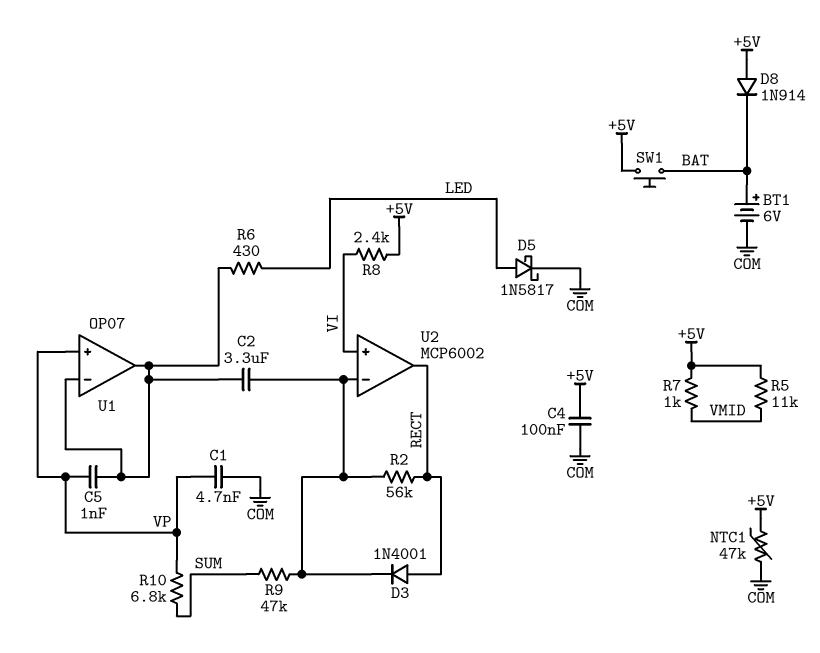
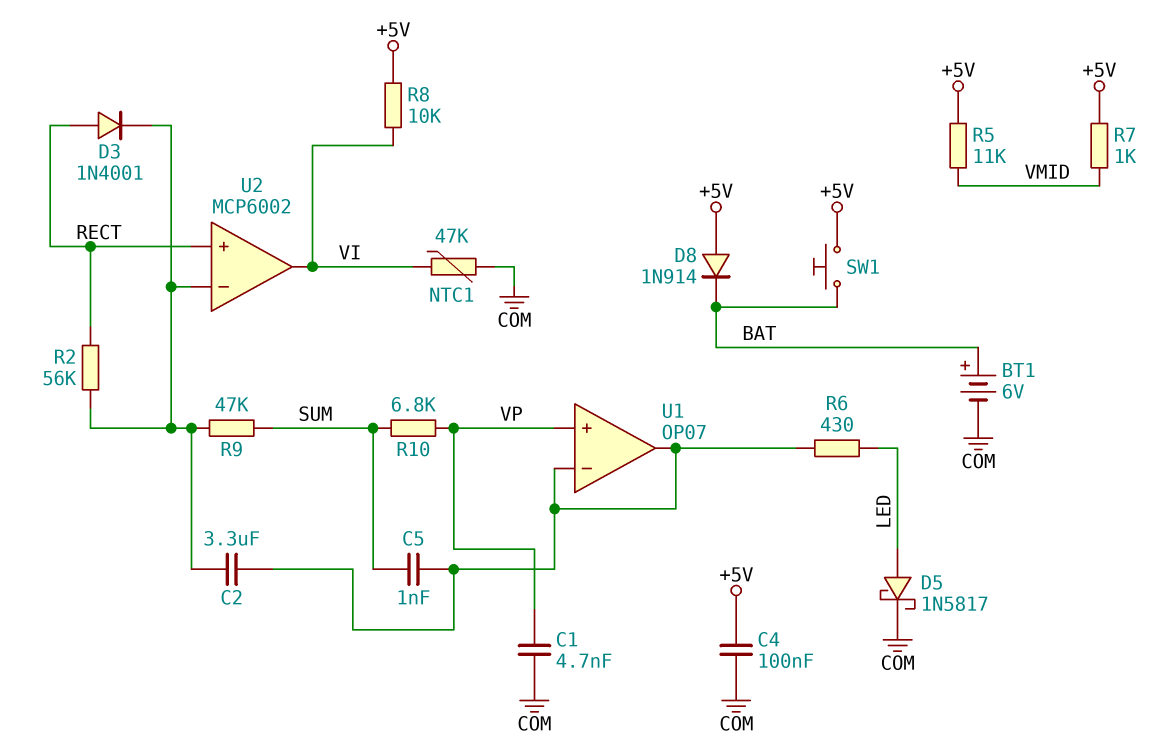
C5: 1nF (U1/in-, VP) -> 1nF (SUM, U1/in-)
NTC1: 47k (+5V, COM) -> 47k (COM, VI)
R8: 2.4k (+5V, VI) -> 10k (+5V, VI)
U2 pin in+: VI -> RECT
U2 pin out: RECT -> VI

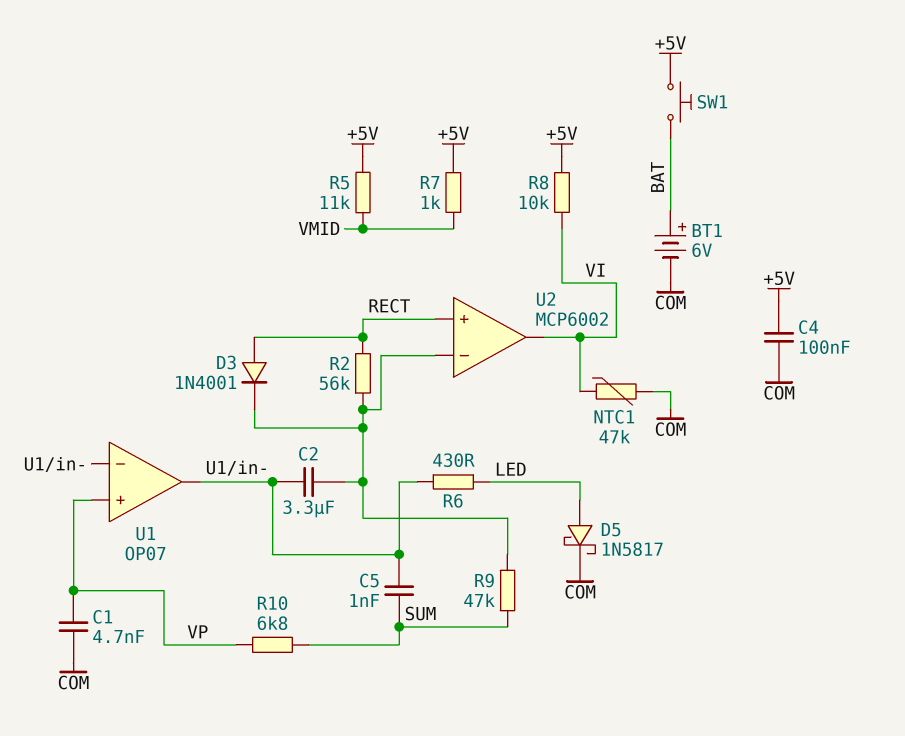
D8: diode 1N914 (A +5V, K BAT) -> none

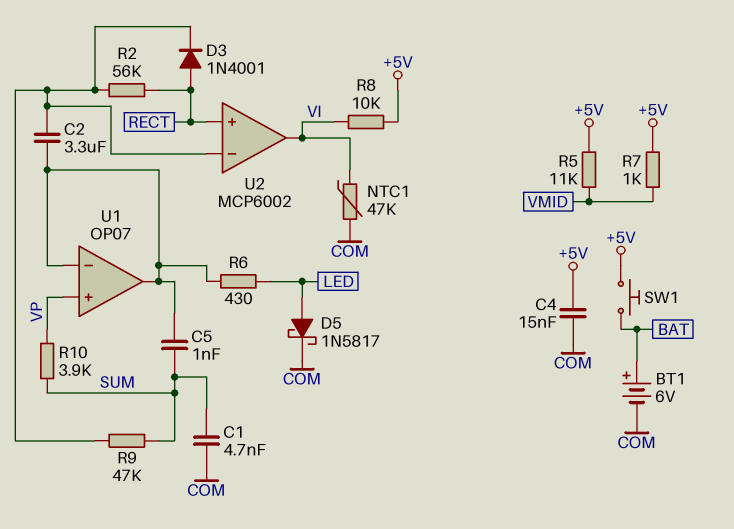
C1: 4.7nF (COM, VP) -> 4.7nF (COM, SUM)
C4: 100nF (+5V, COM) -> 15nF (+5V, COM)
R10: 6.8k (SUM, VP) -> 3.9k (SUM, VP)

